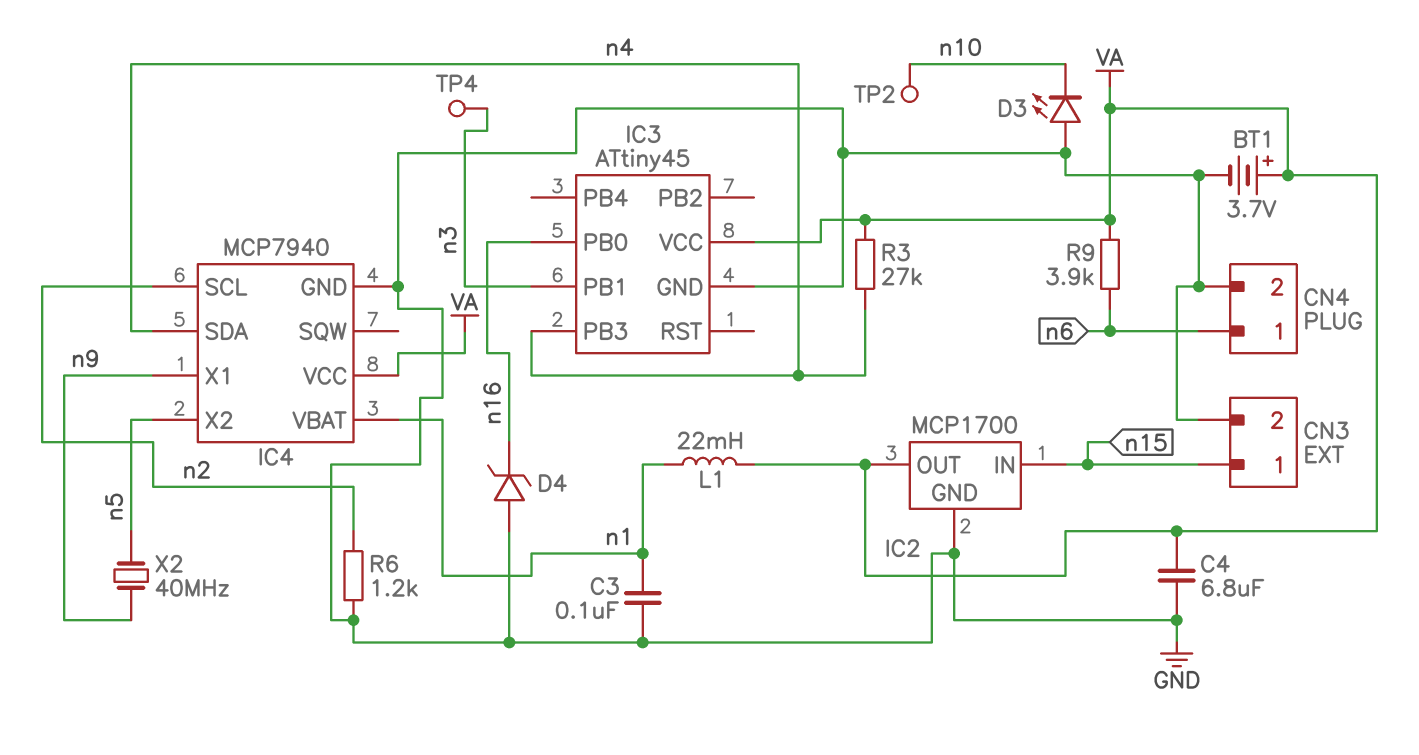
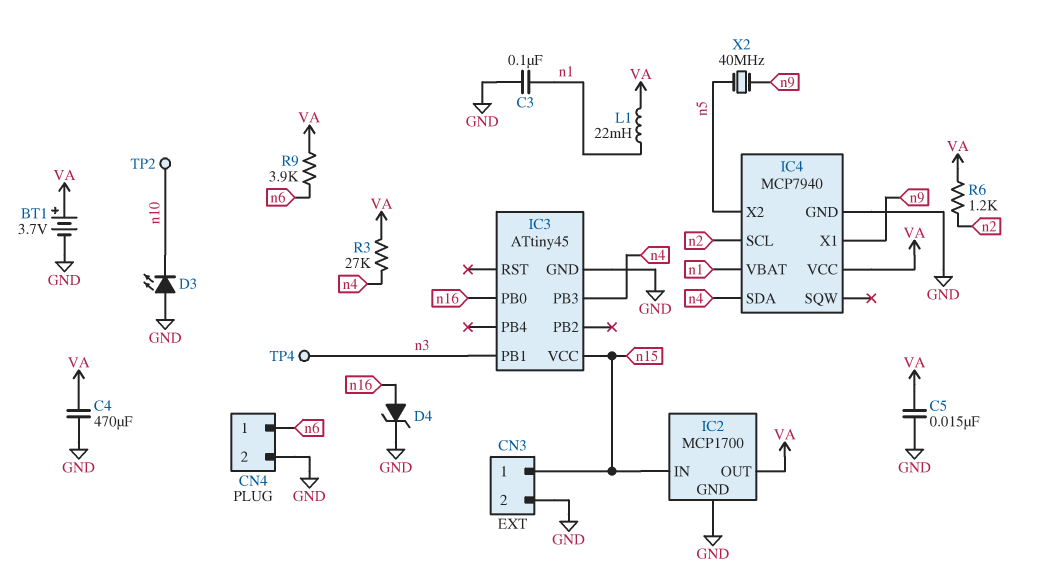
C4: 6.8uF (GND, VA) -> 470uF (GND, VA)
C5: none -> 15nF (GND, VA)
D4: zener (A GND, K n16) -> zener (A n16, K GND)
IC3 pin VCC: VA -> n15
R6: 1.2k (GND, n2) -> 1.2k (VA, n2)

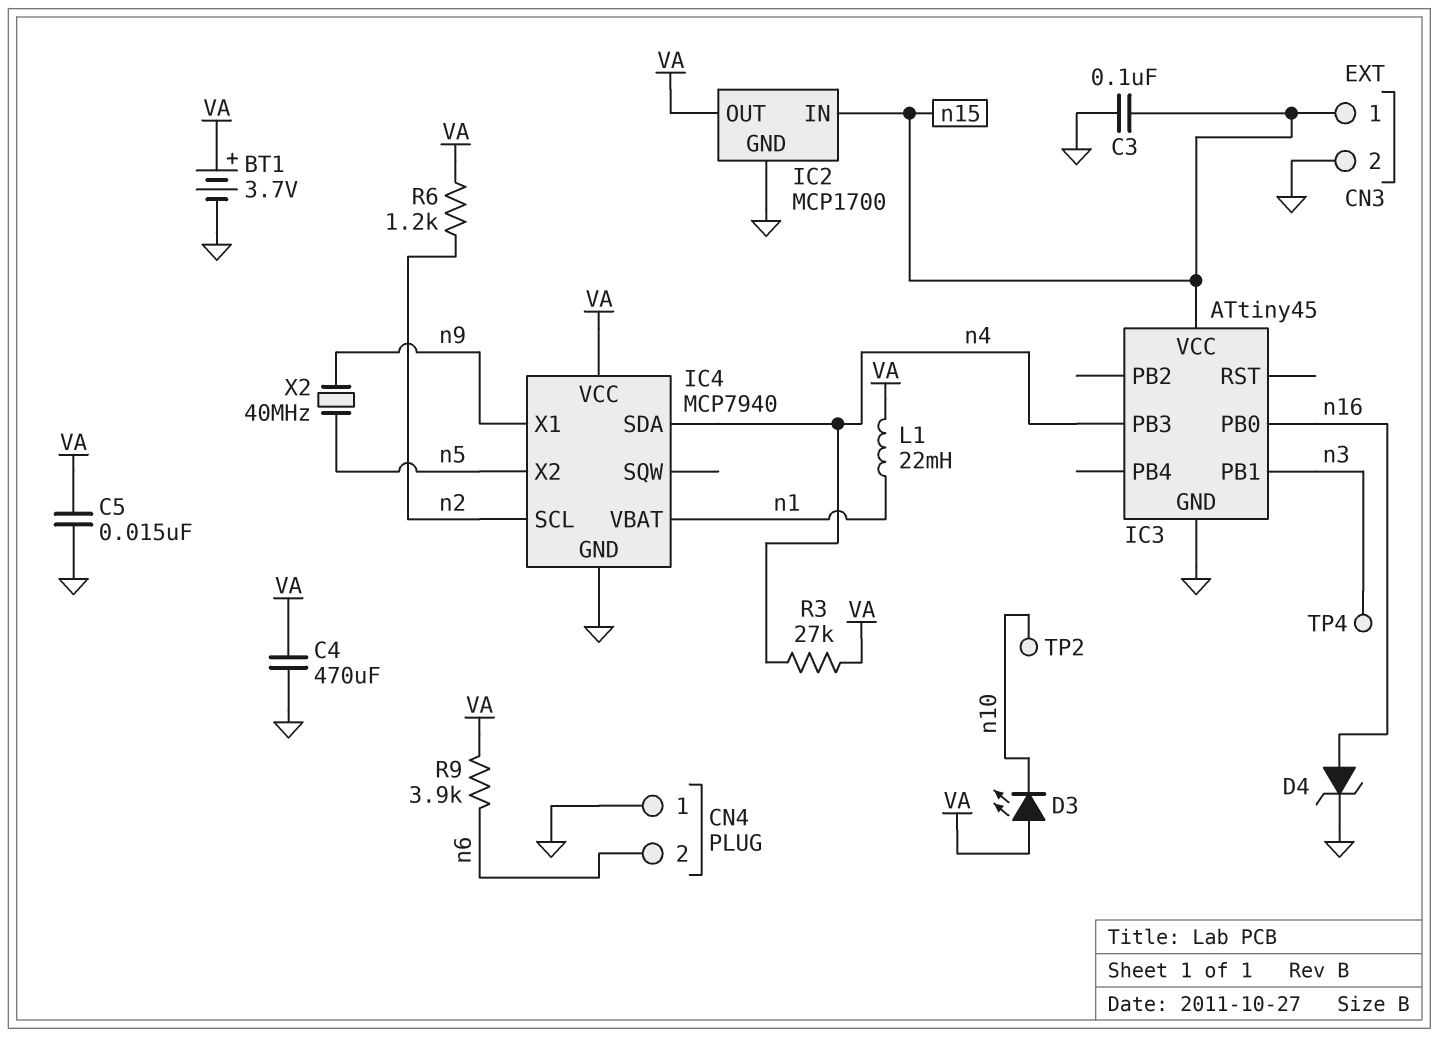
C3: 100nF (GND, n1) -> 100nF (GND, n15)
CN4 pin 1: n6 -> GND
CN4 pin 2: GND -> n6
D3: LED (A GND, K n10) -> LED (A VA, K n10)

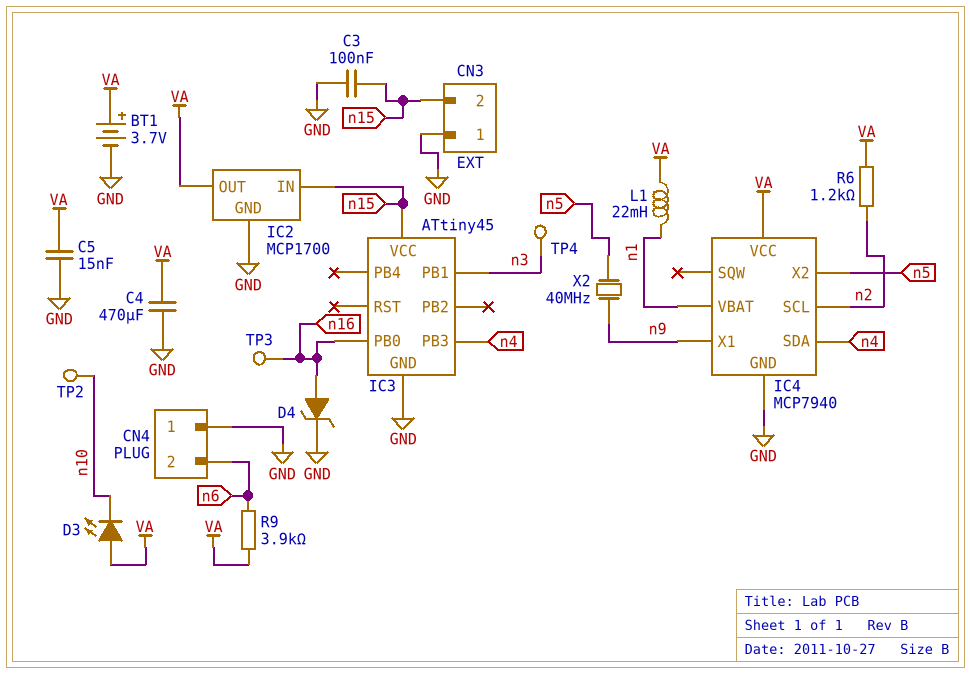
CN3 pin 1: n15 -> GND
CN3 pin 2: GND -> n15
R3: 27k (VA, n4) -> none
TP3: none -> test point (n16)

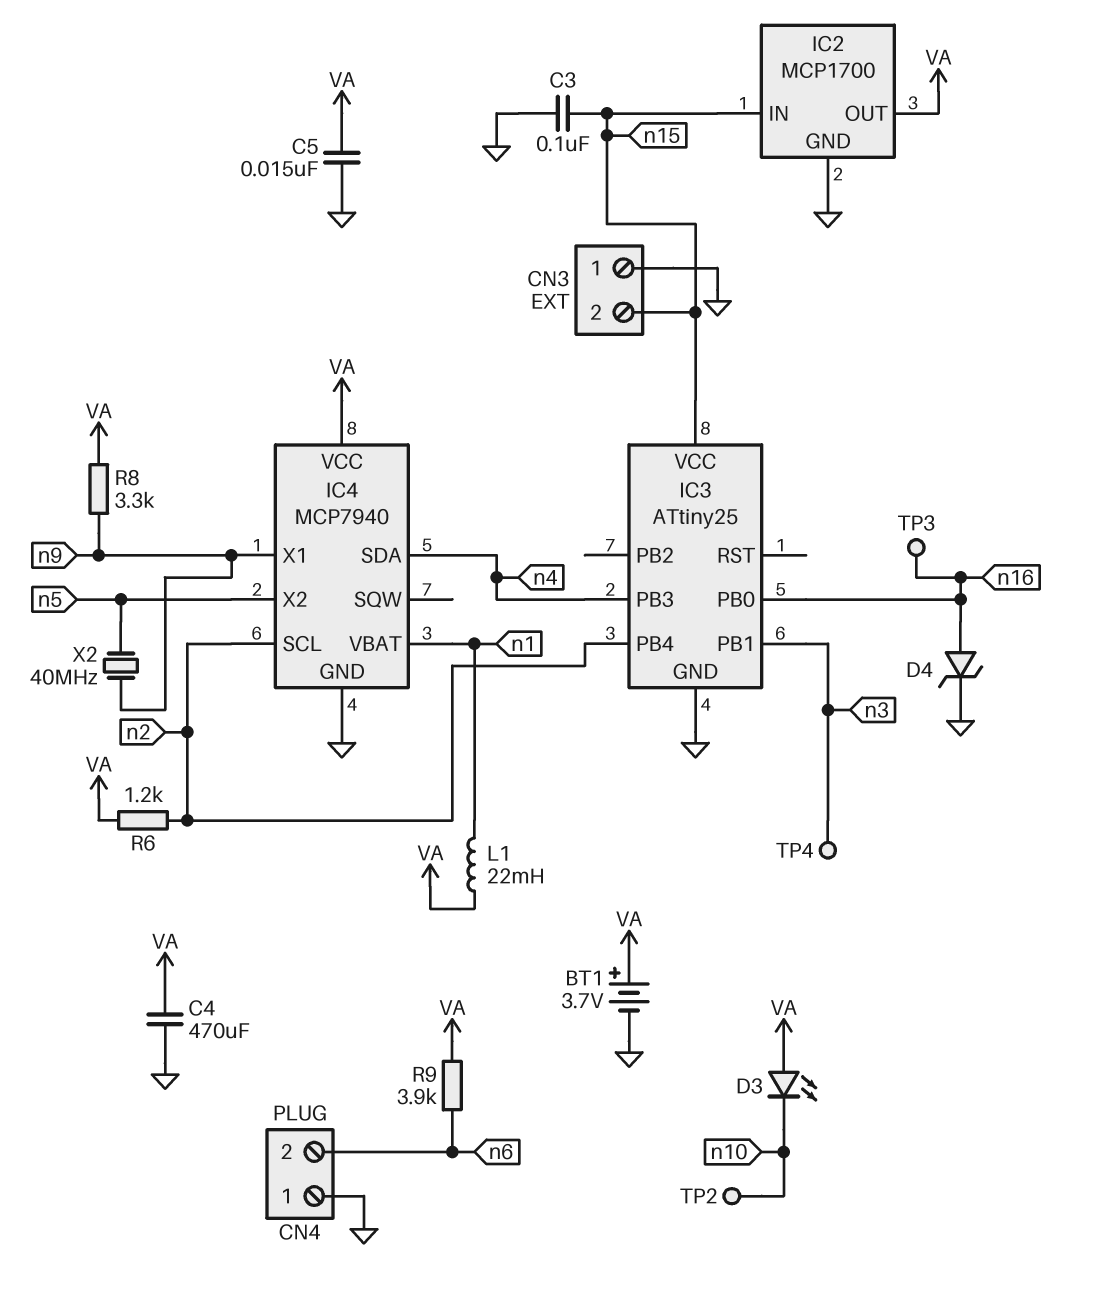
IC3: ATtiny45 -> ATtiny25
IC3 pin PB4: none -> n2
R8: none -> 3.3k (VA, n9)

